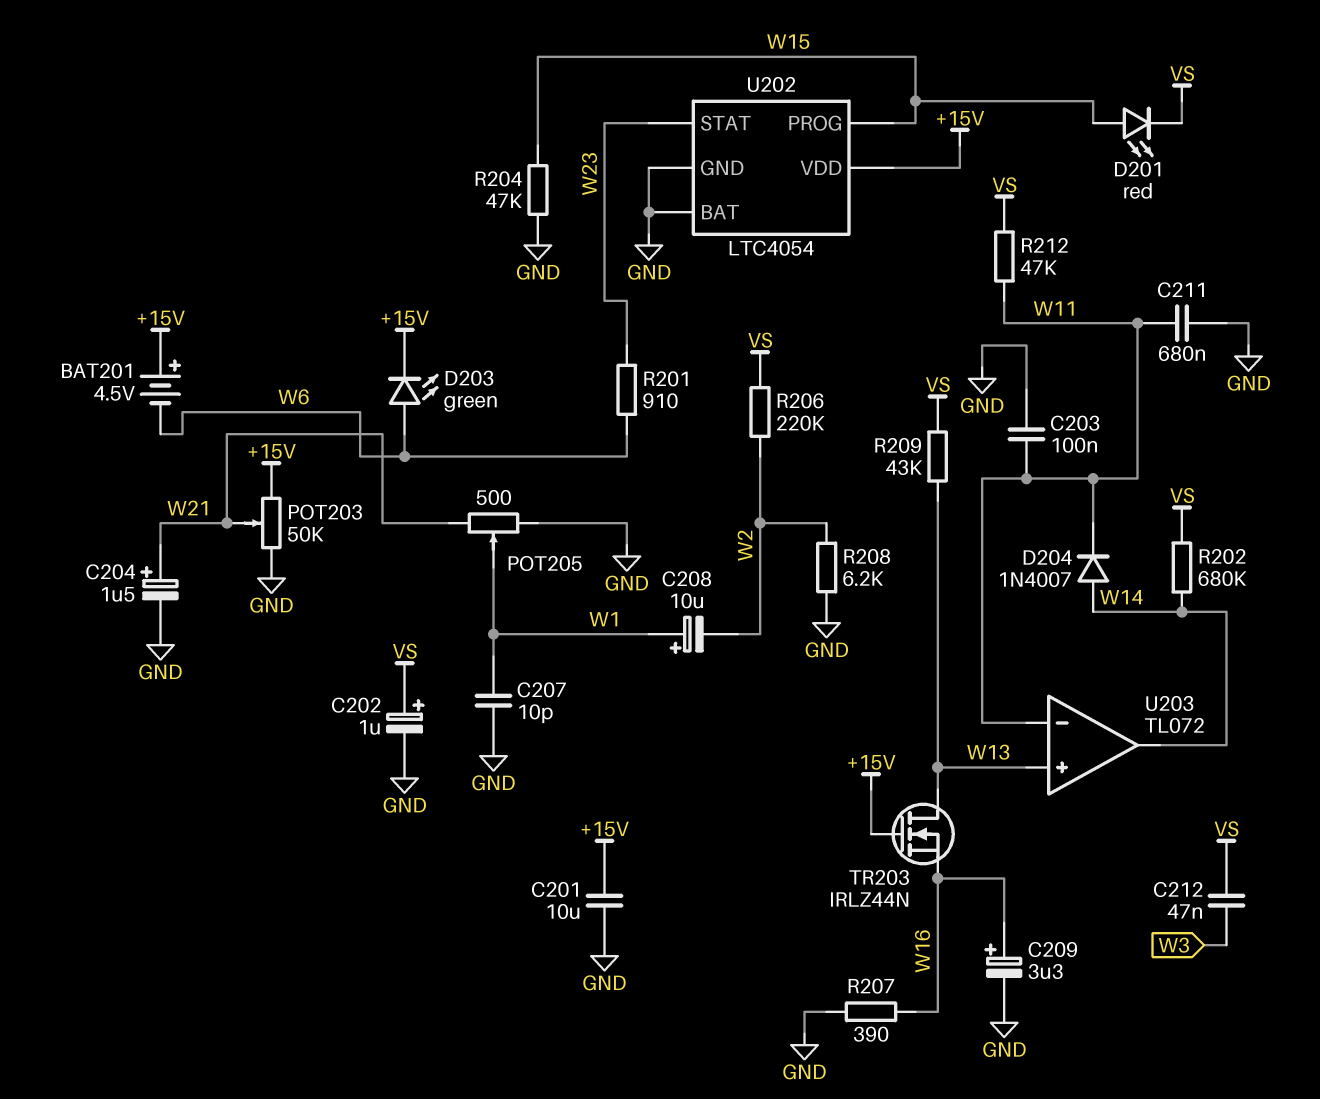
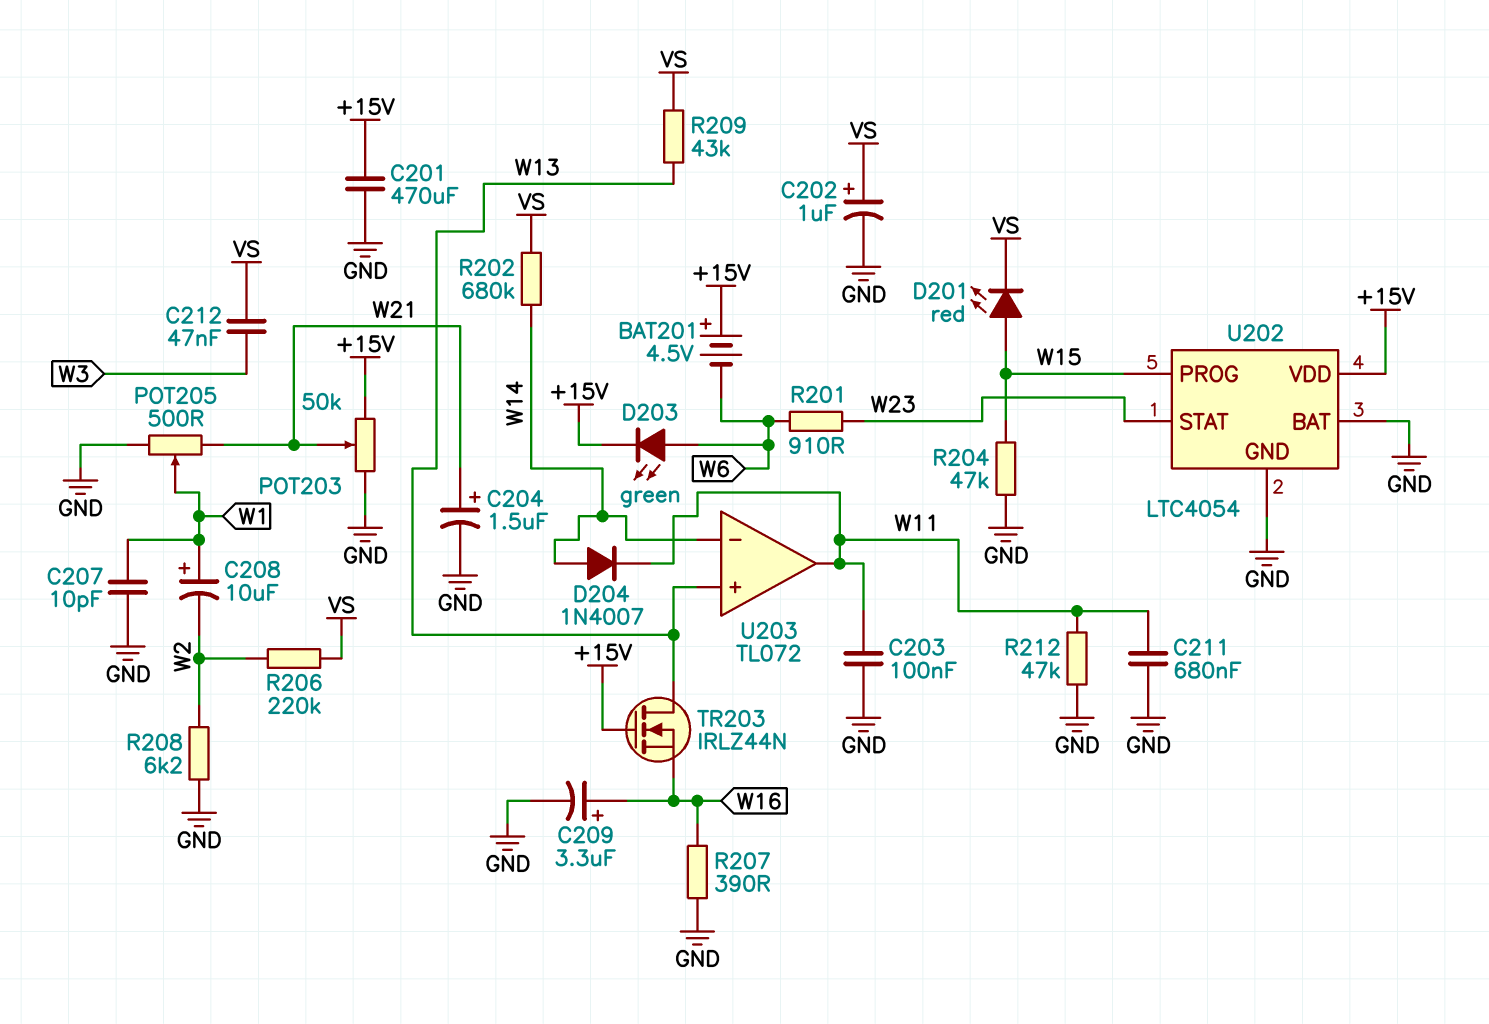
C201: 10uF (+15V, GND) -> 470uF (+15V, GND)
R212: 47k (VS, W11) -> 47k (GND, W11)
U203 pin in-: W11 -> W14
U203 pin out: W14 -> W11

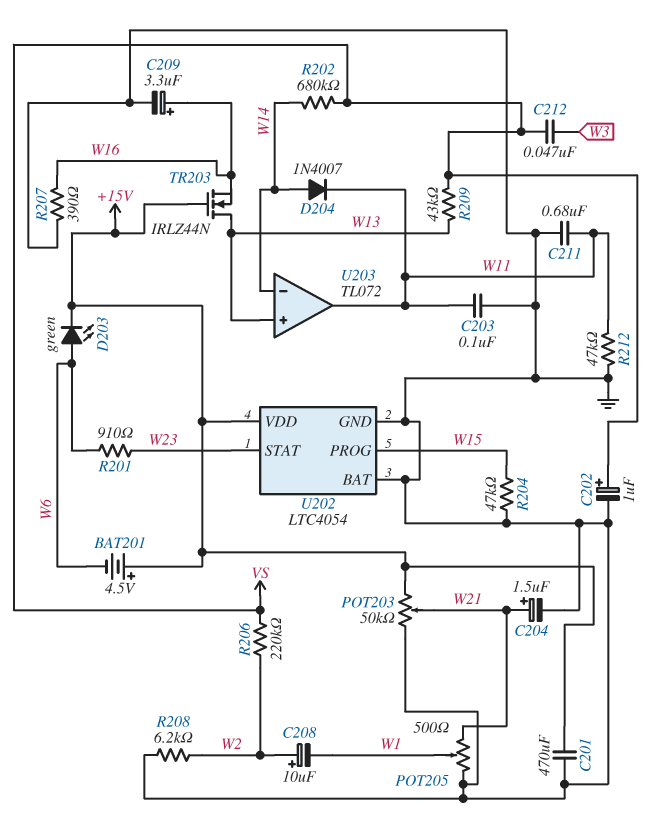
C207: 10pF (GND, W1) -> none
C208: 10uF (plus W1, minus W2) -> 10uF (plus W2, minus W1)
D201: LED red (A W15, K VS) -> none

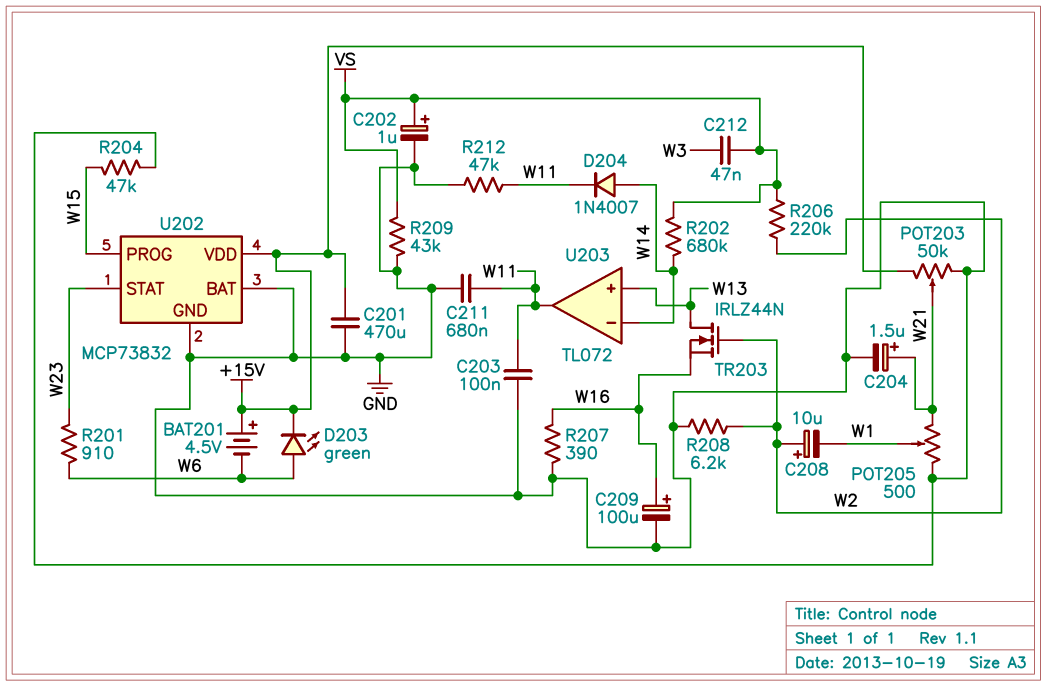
C209: 3.3uF (plus W16, minus GND) -> 100uF (plus W16, minus GND)
R209: 43k (VS, W13) -> 43k (GND, VS)
TR203: NMOS IRLZ44N (G +15V, D W13, S W16) -> NMOS IRLZ44N (G W2, D W13, S W16)
U202: LTC4054 -> MCP73832

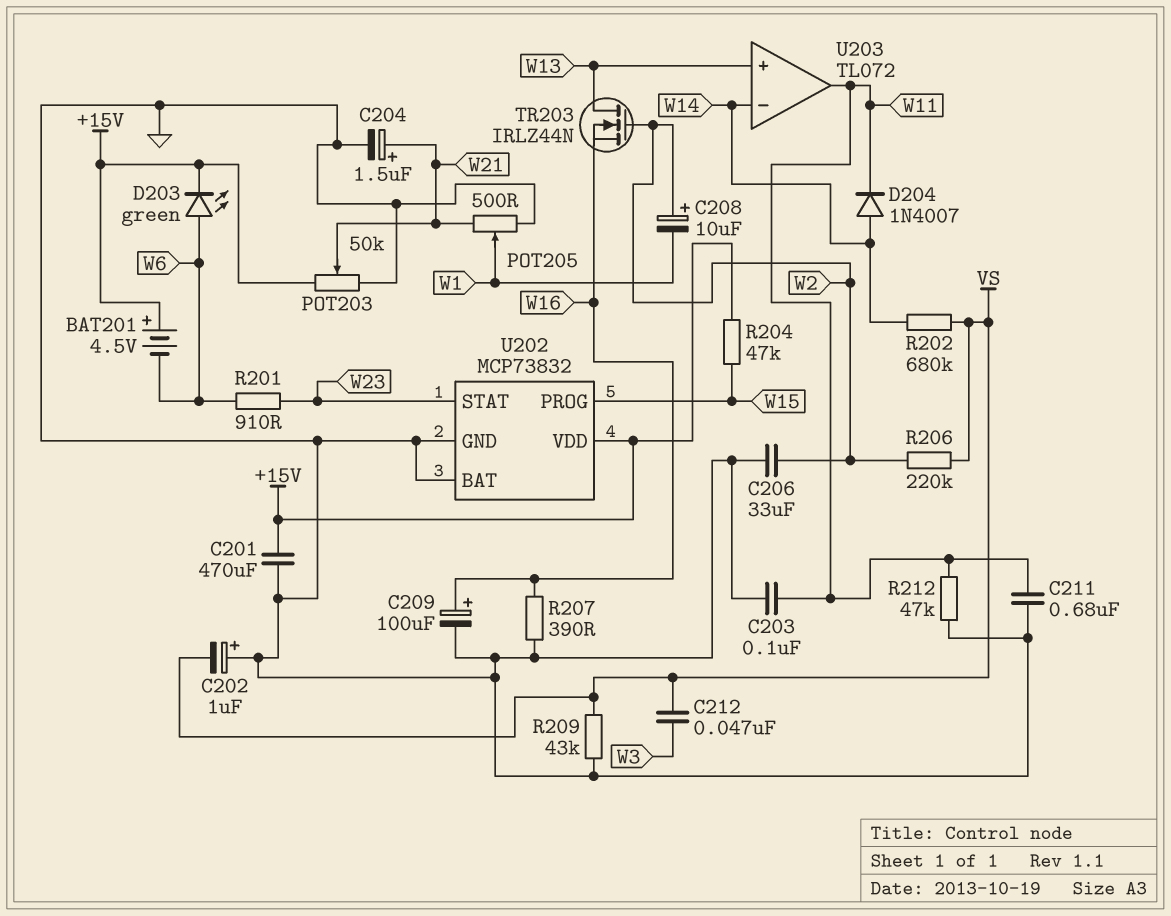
C202: 1uF (plus VS, minus GND) -> 1uF (plus GND, minus VS)
C206: none -> 33uF (GND, W2)
R204: 47k (GND, W15) -> 47k (+15V, W15)
R208: 6.2k (GND, W2) -> none

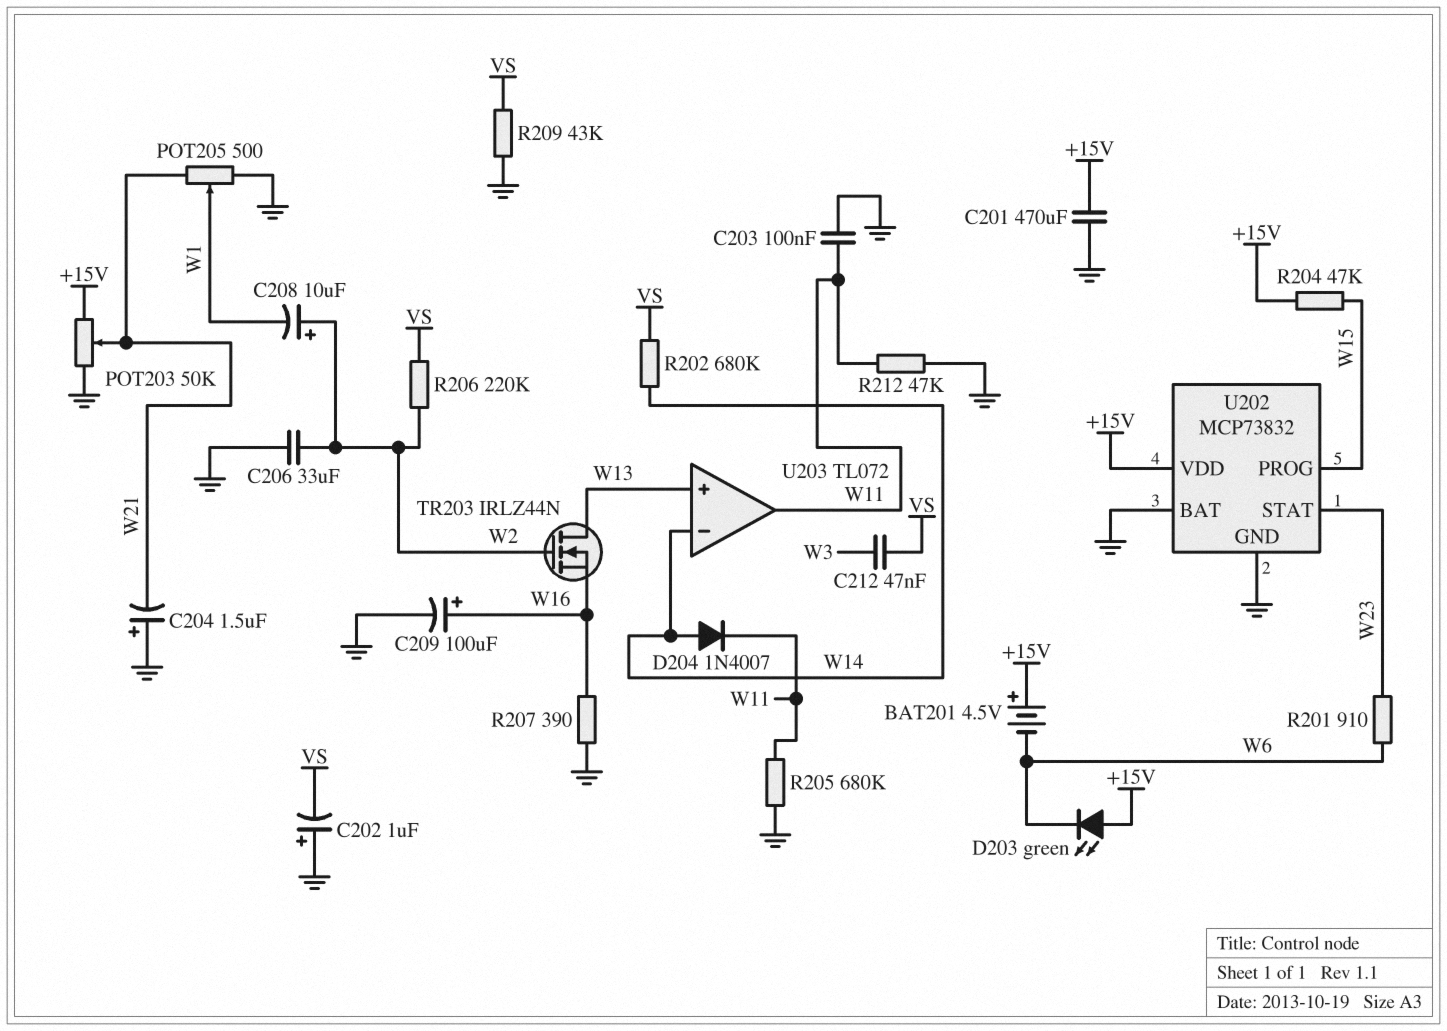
C204: 1.5uF (plus W21, minus GND) -> 1.5uF (plus GND, minus W21)
C211: 680nF (GND, W11) -> none
D203: LED green (A W6, K +15V) -> LED green (A +15V, K W6)
R205: none -> 680k (GND, W11)

